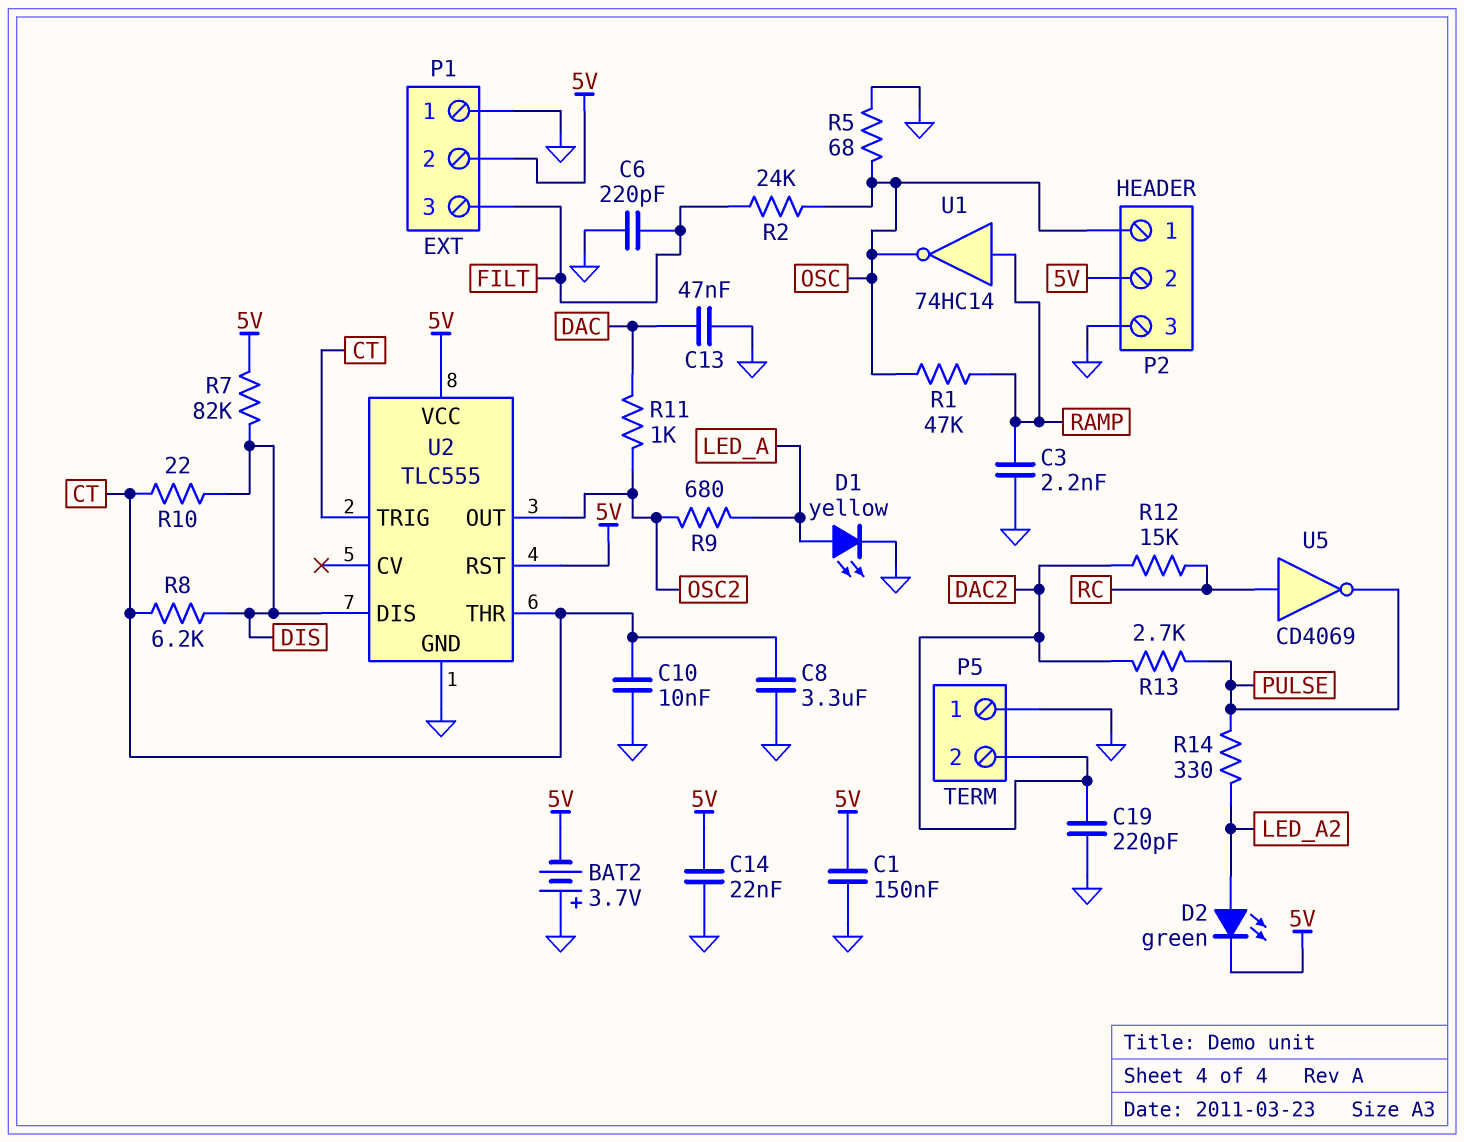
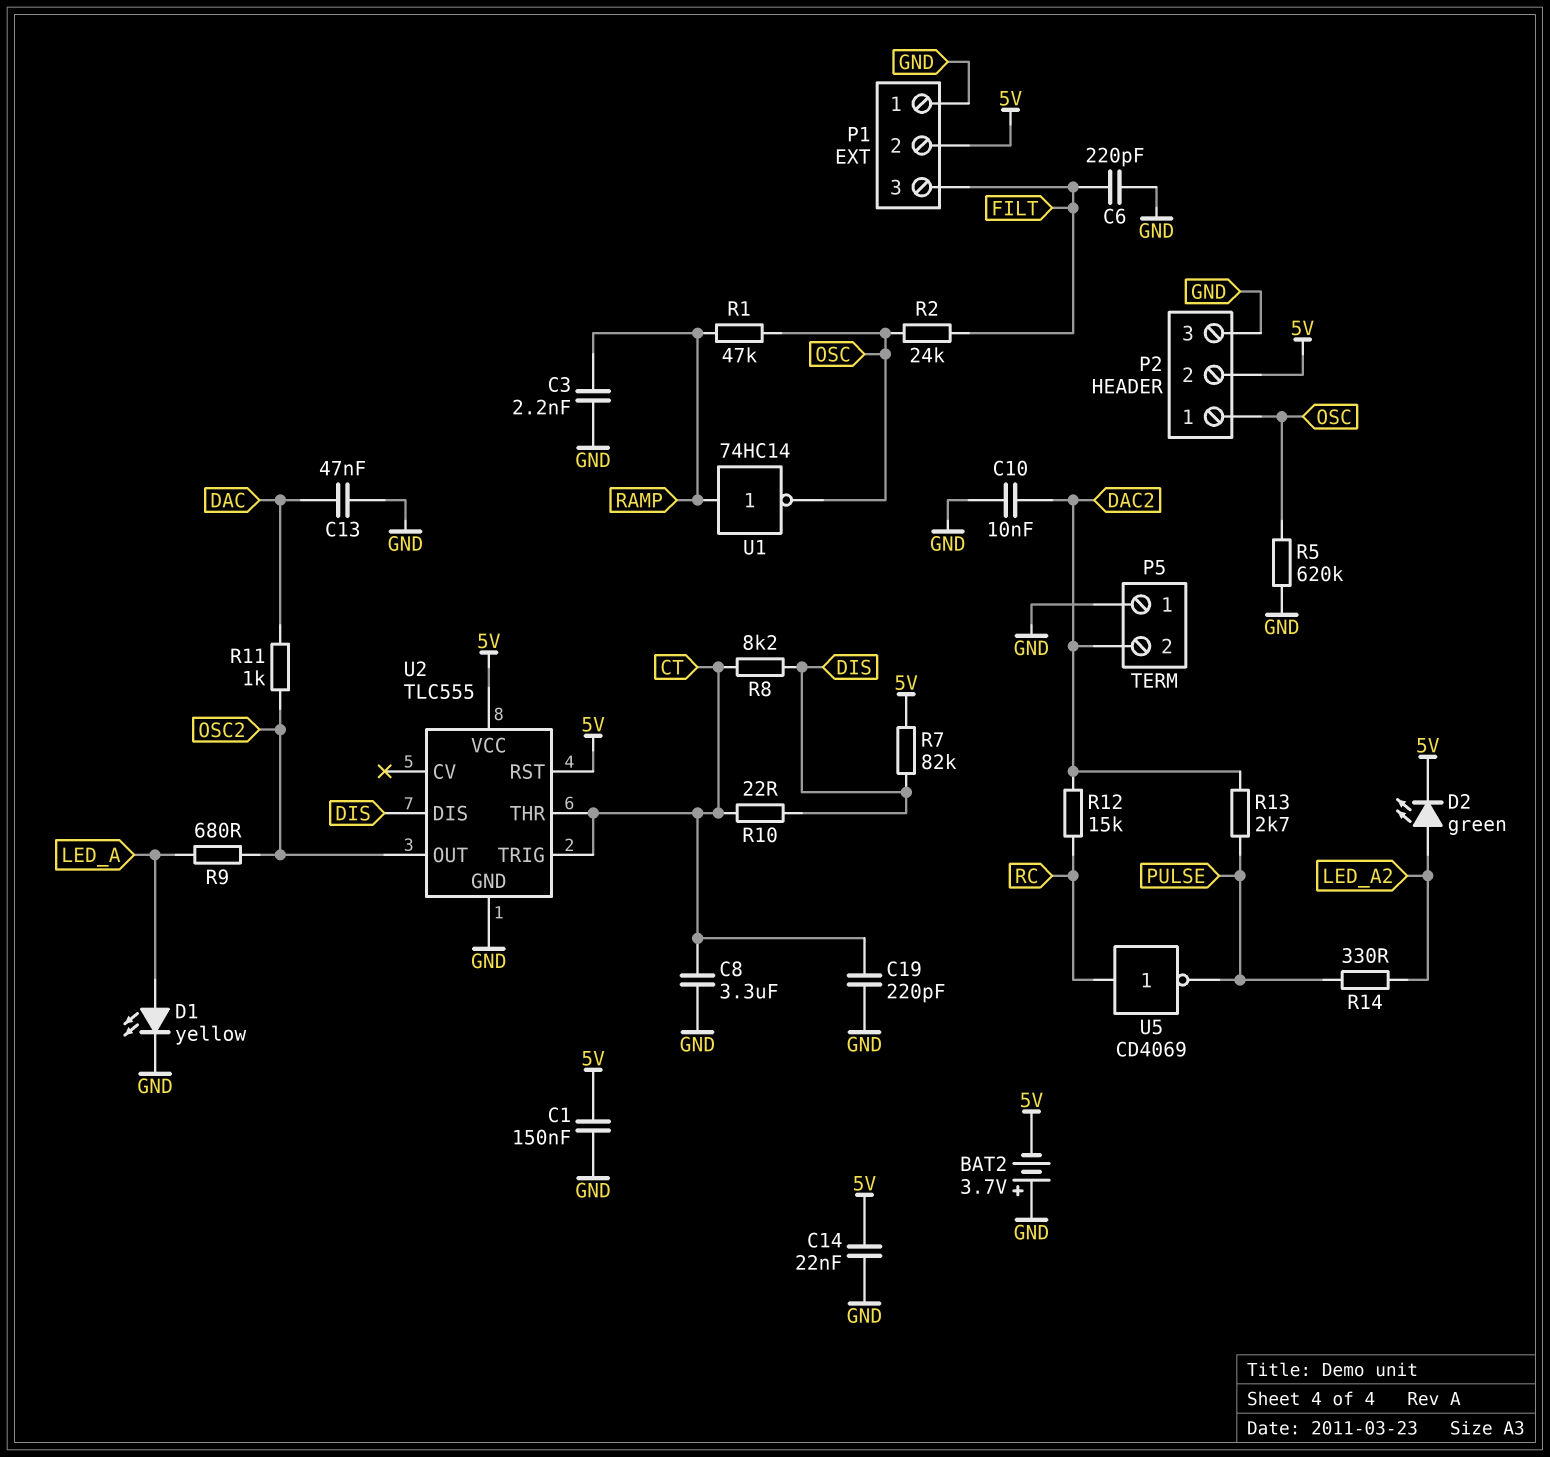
C10: 10nF (CT, GND) -> 10nF (DAC2, GND)
C19: 220pF (DAC2, GND) -> 220pF (CT, GND)
R5: 68 (GND, OSC) -> 620k (GND, OSC)
R8: 6.2k (CT, DIS) -> 8.2k (CT, DIS)

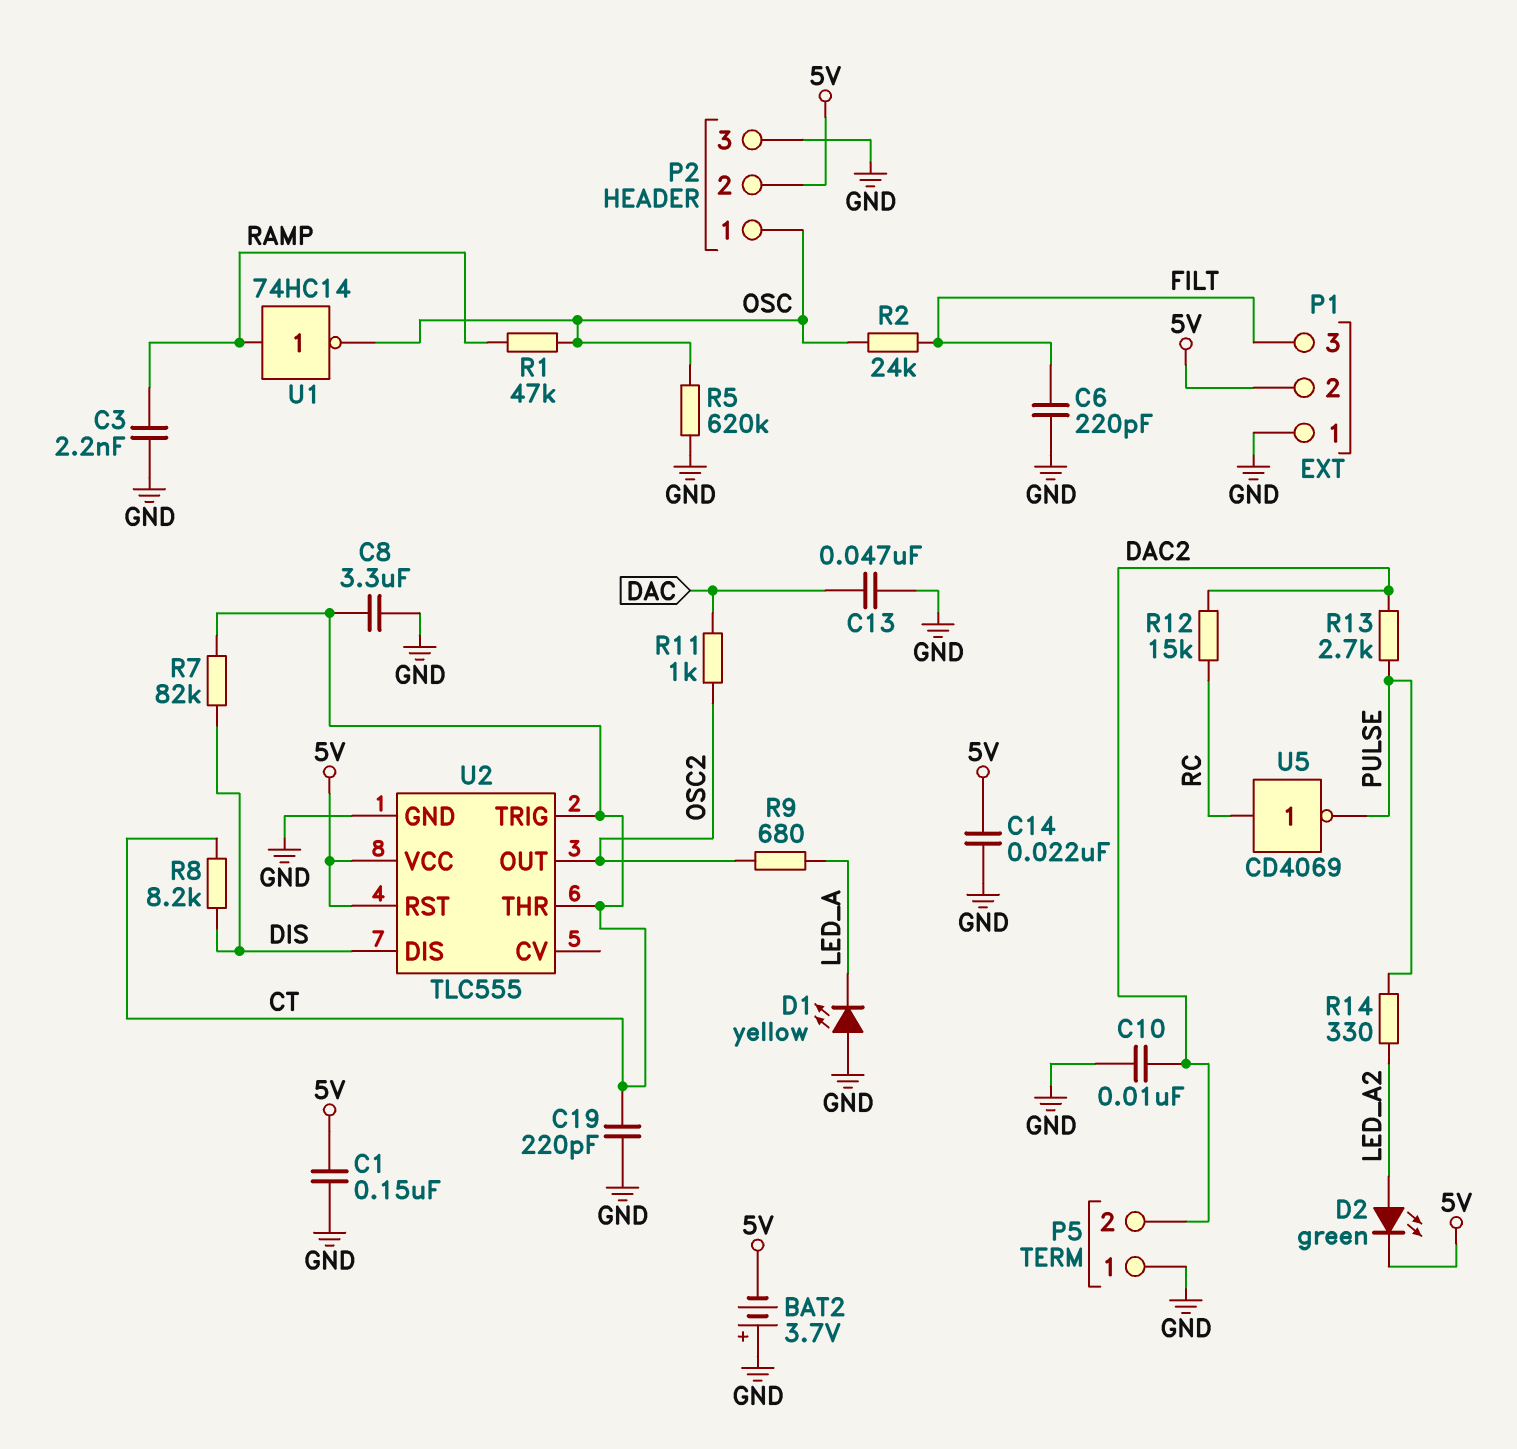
D1: LED yellow (A LED_A, K GND) -> LED yellow (A GND, K LED_A)
R7: 82k (5V, DIS) -> 82k (CT, DIS)
R10: 22 (CT, DIS) -> none

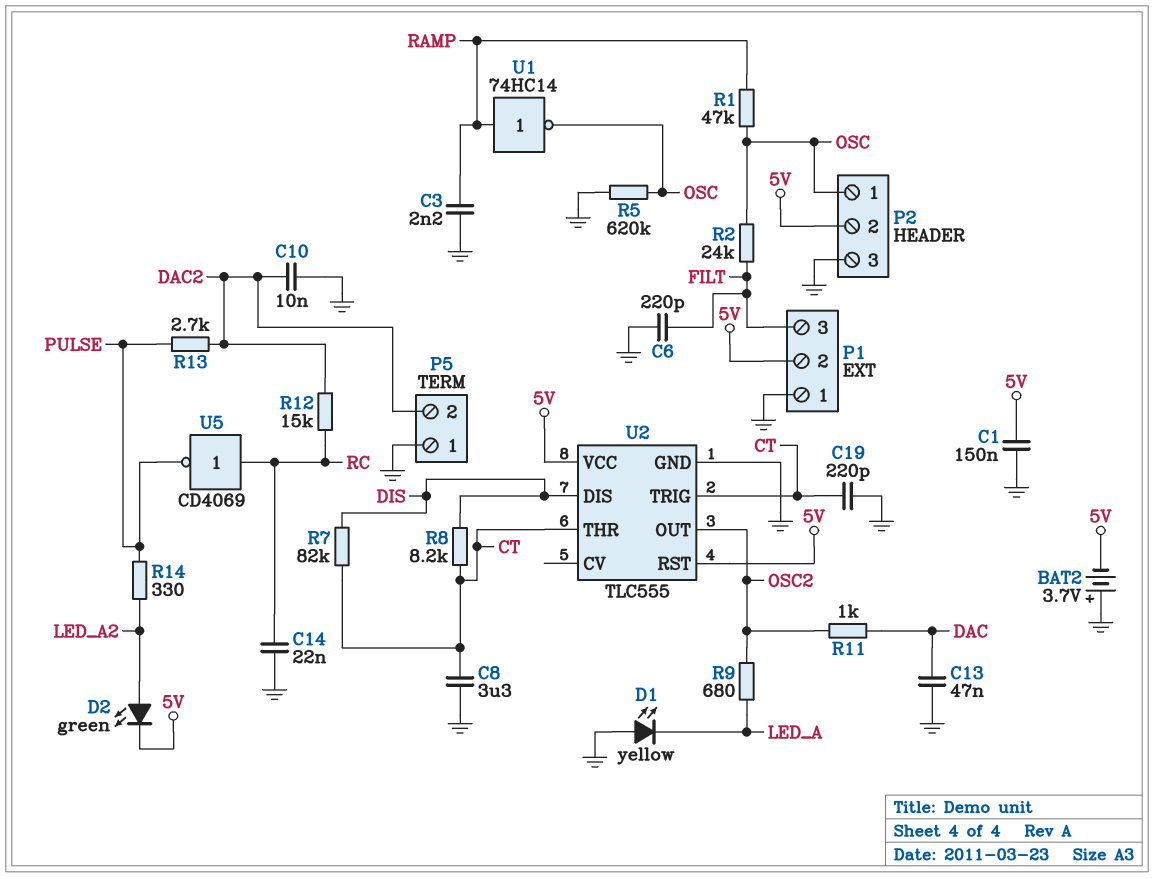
C14: 22nF (5V, GND) -> 22nF (GND, RC)

